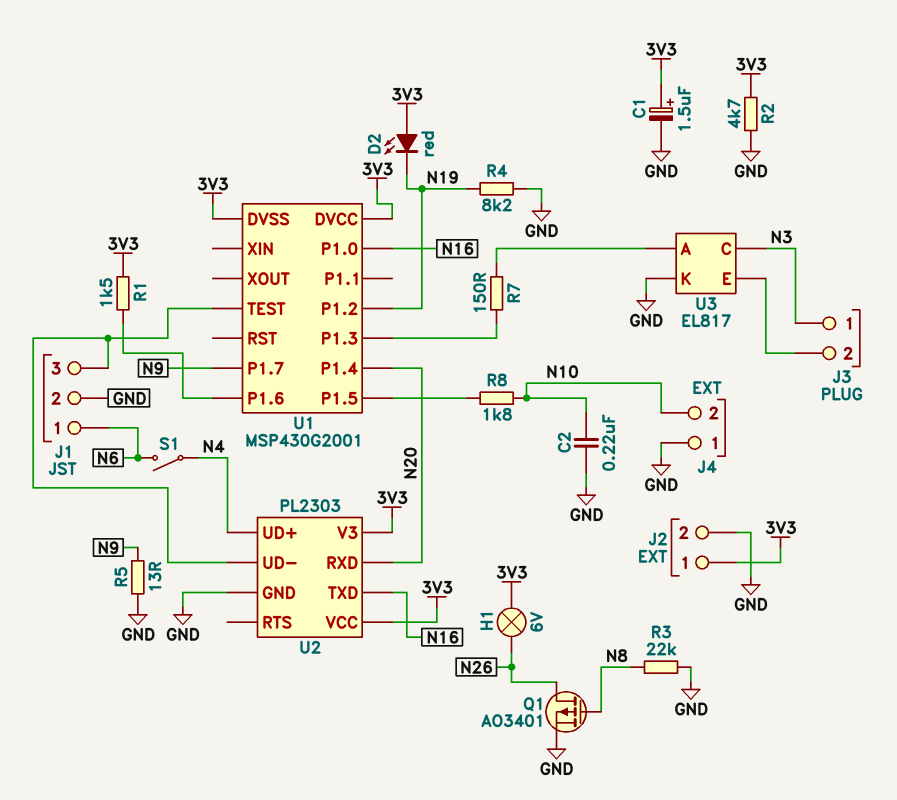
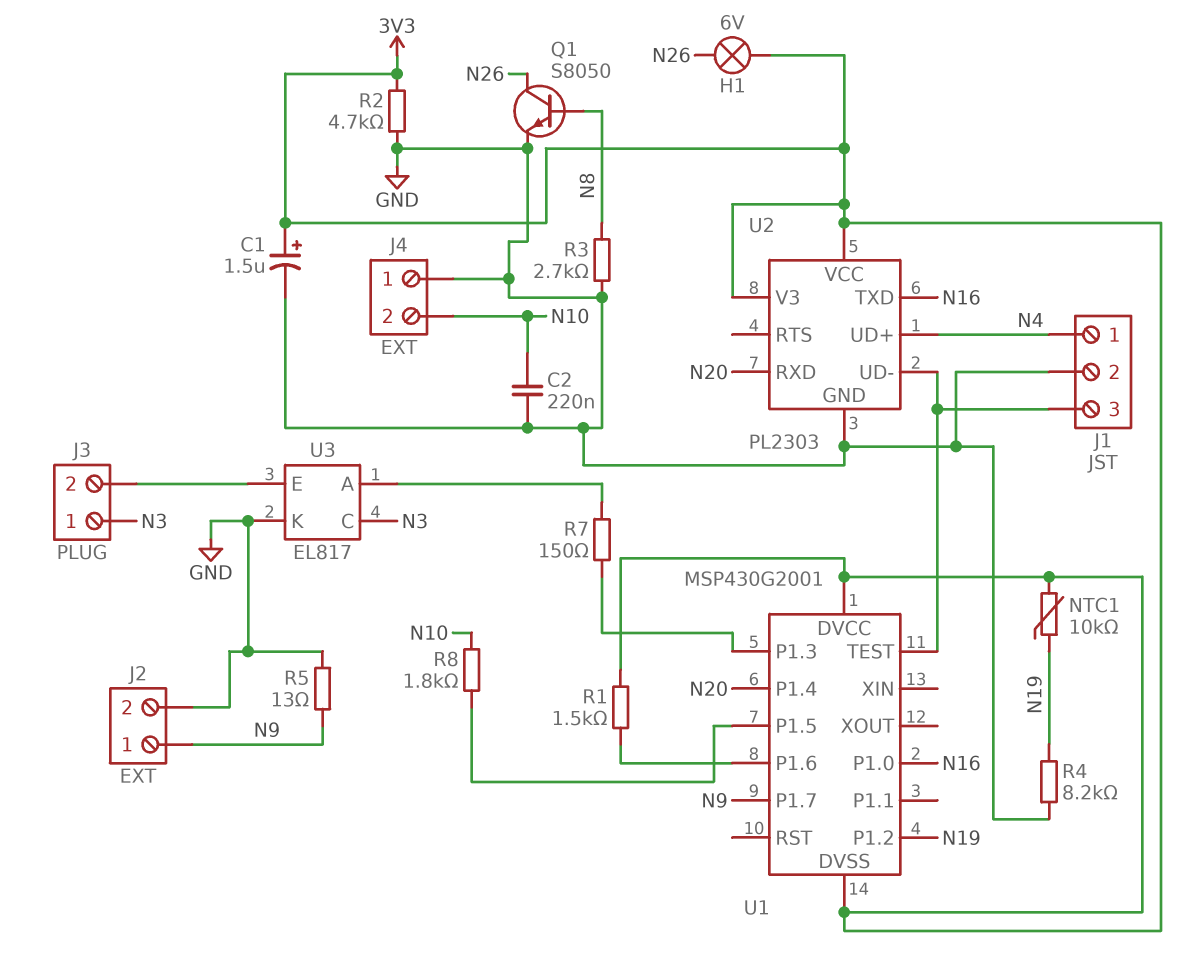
D2: LED red (A 3V3, K N19) -> none
J1 pin 1: N6 -> N4
J2 pin 1: 3V3 -> N9
NTC1: none -> 10k (3V3, N19)
Q1: PMOS AO3401 (G N8, D N26, S GND) -> NPN S8050 (B N8, C N26, E GND)
R3: 22k (GND, N8) -> 2.7k (GND, N8)
S1: switch (N4, N6) -> none

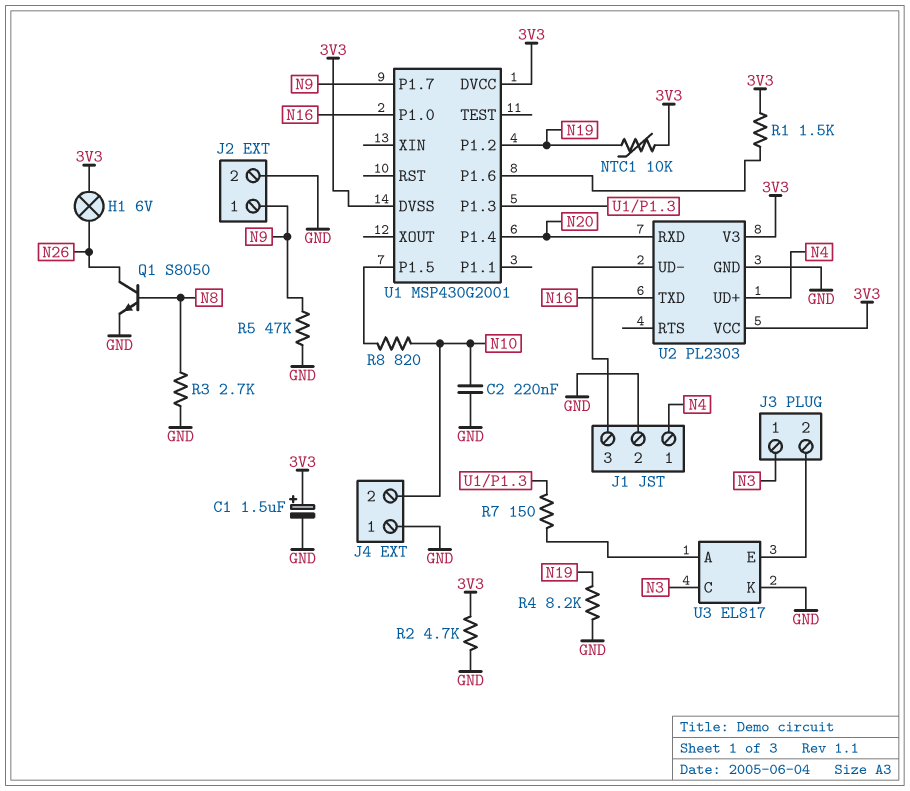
R5: 13 (GND, N9) -> 47k (GND, N9)
R8: 1.8k (N10, U1/P1.5) -> 820 (N10, U1/P1.5)
U1 pin TEST: J1/3 -> none

